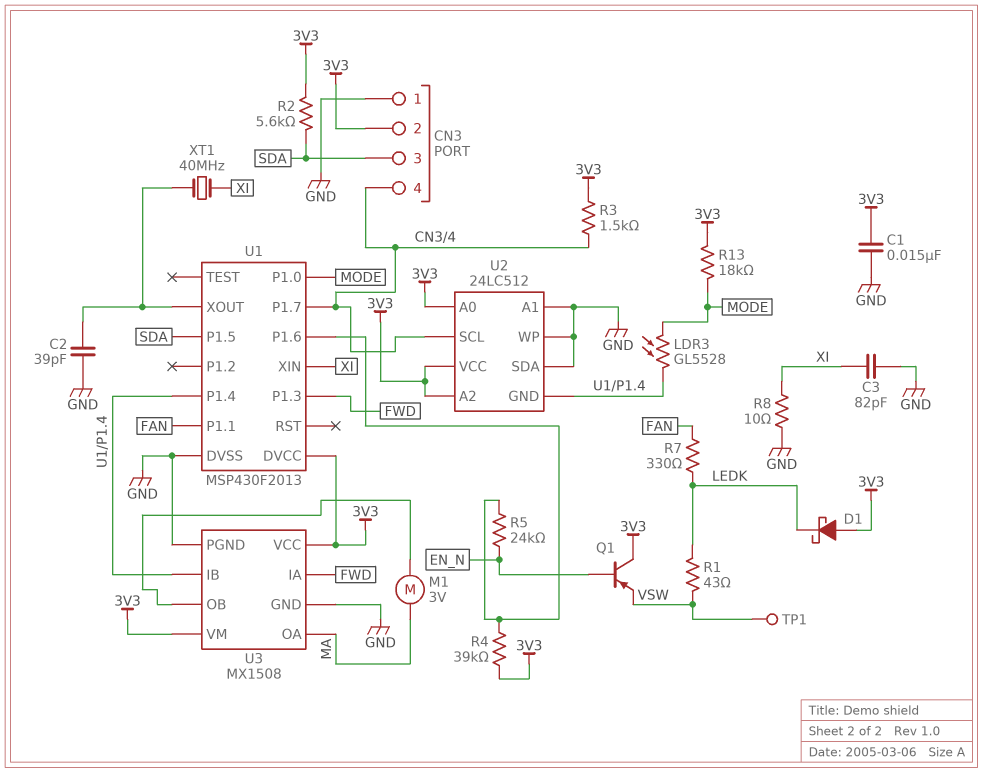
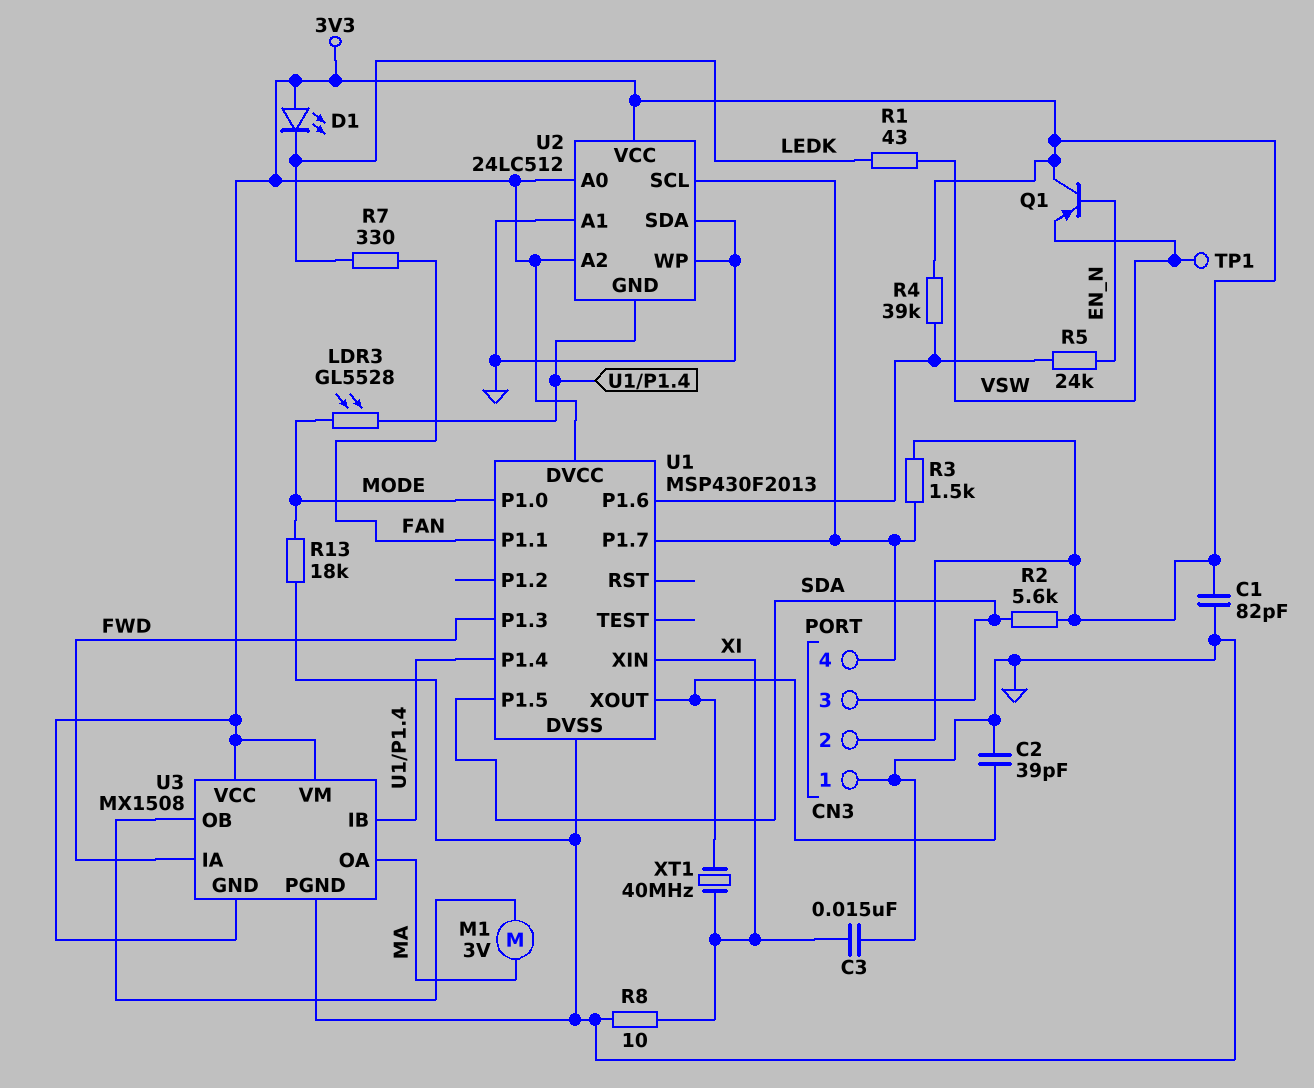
C1: 15nF (3V3, GND) -> 82pF (3V3, GND)
C3: 82pF (GND, XI) -> 15nF (GND, XI)
D1: schottky (A 3V3, K LEDK) -> LED (A 3V3, K LEDK)
R13: 18k (3V3, MODE) -> 18k (GND, MODE)
U3 pin GND: GND -> 3V3

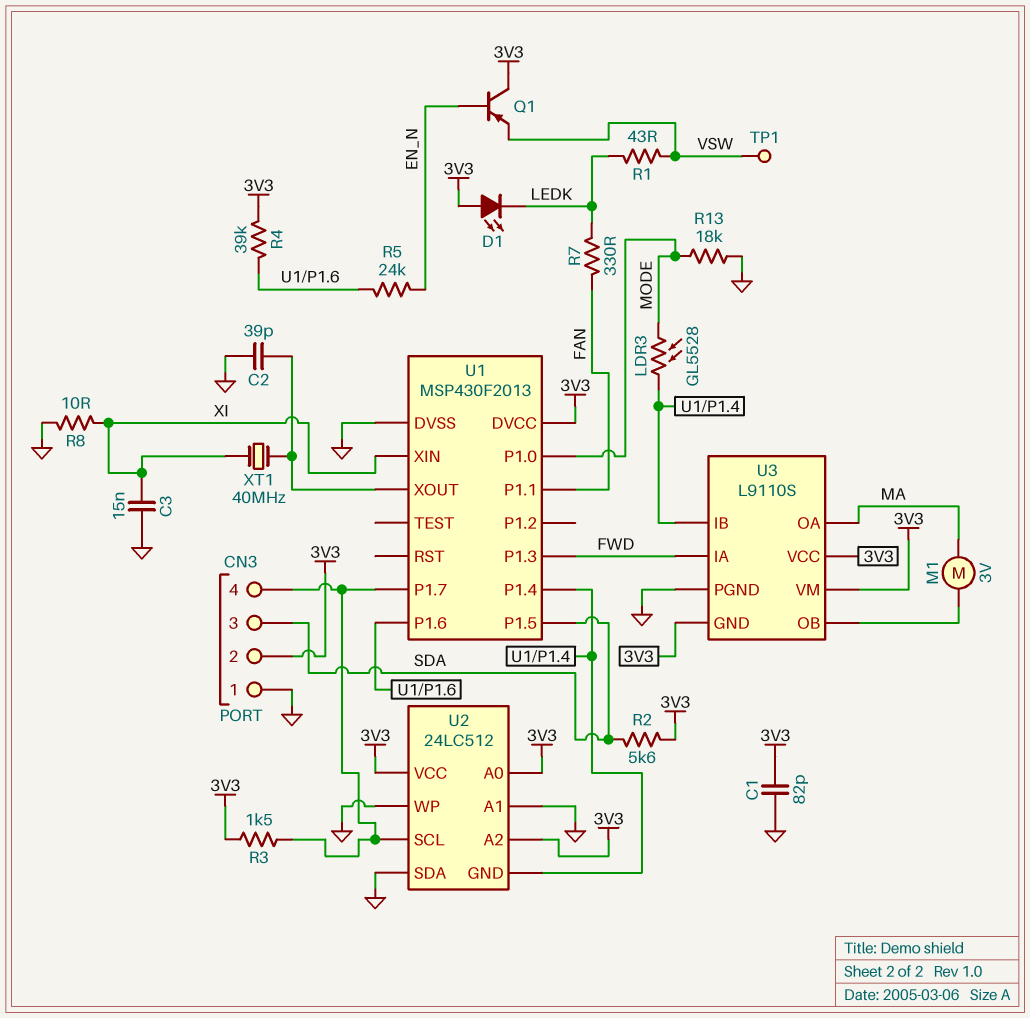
U3: MX1508 -> L9110S

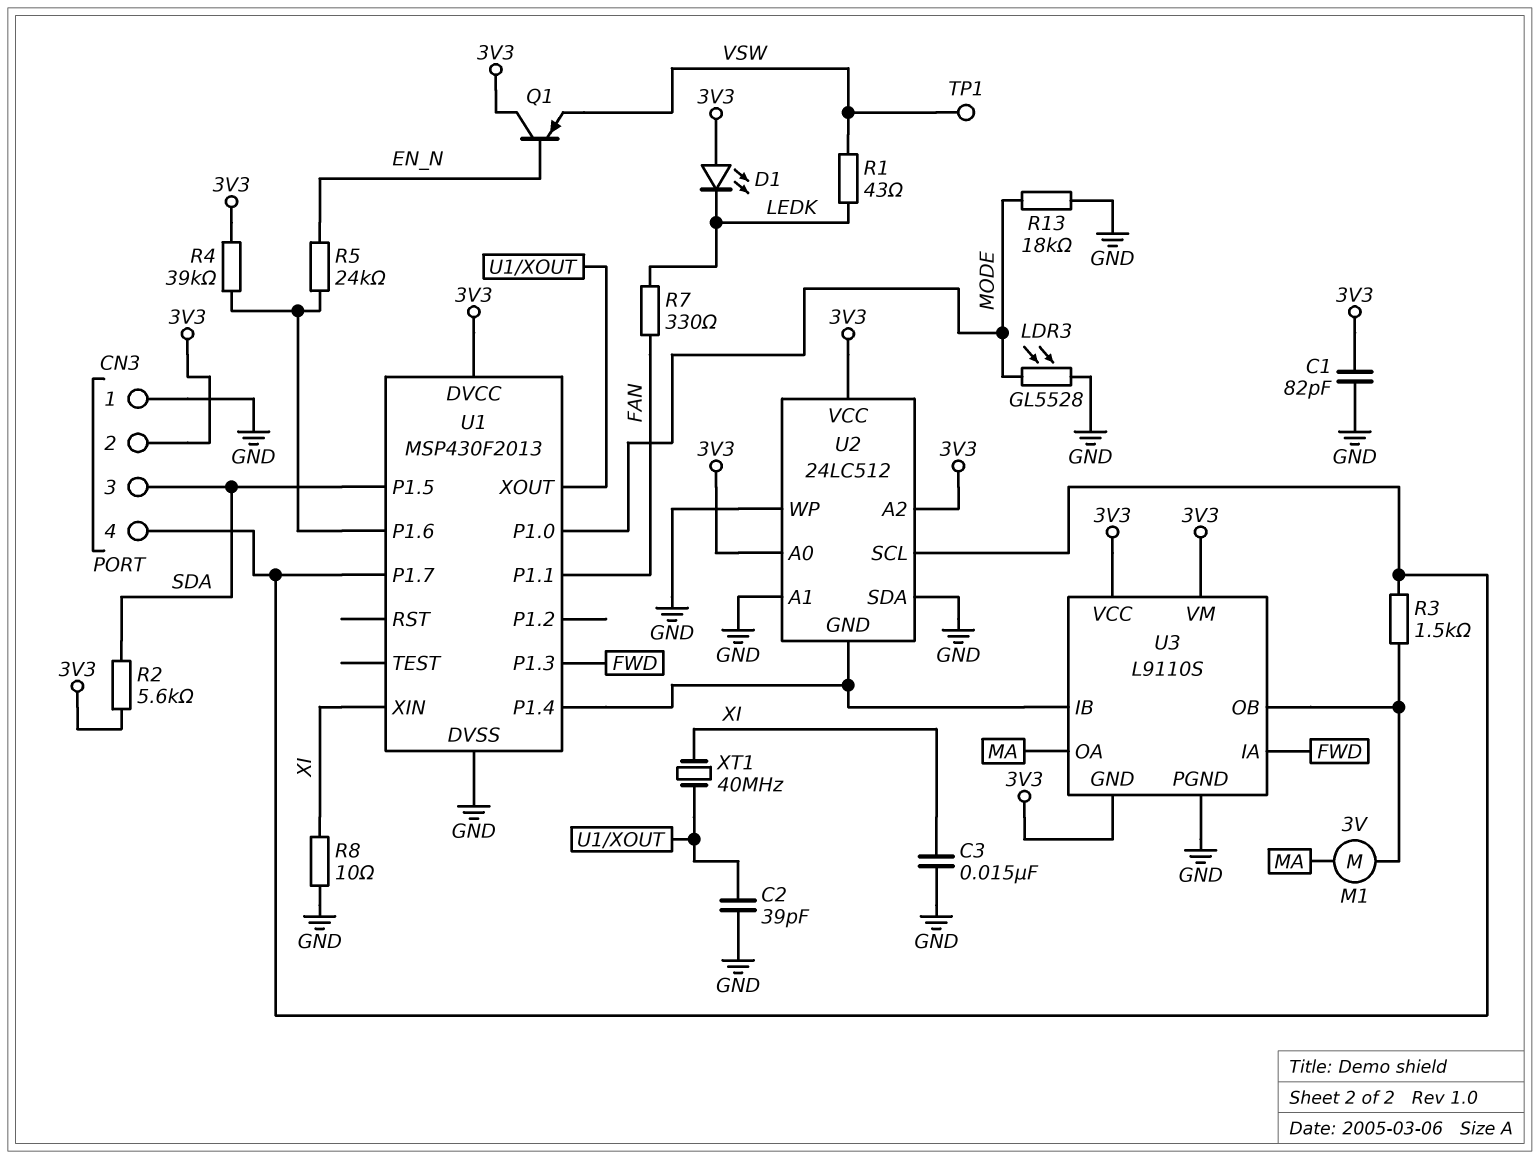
LDR3: GL5528 (MODE, U1/P1.4) -> GL5528 (GND, MODE)
R3: 1.5k (3V3, CN3/4) -> 1.5k (CN3/4, U3/OB)

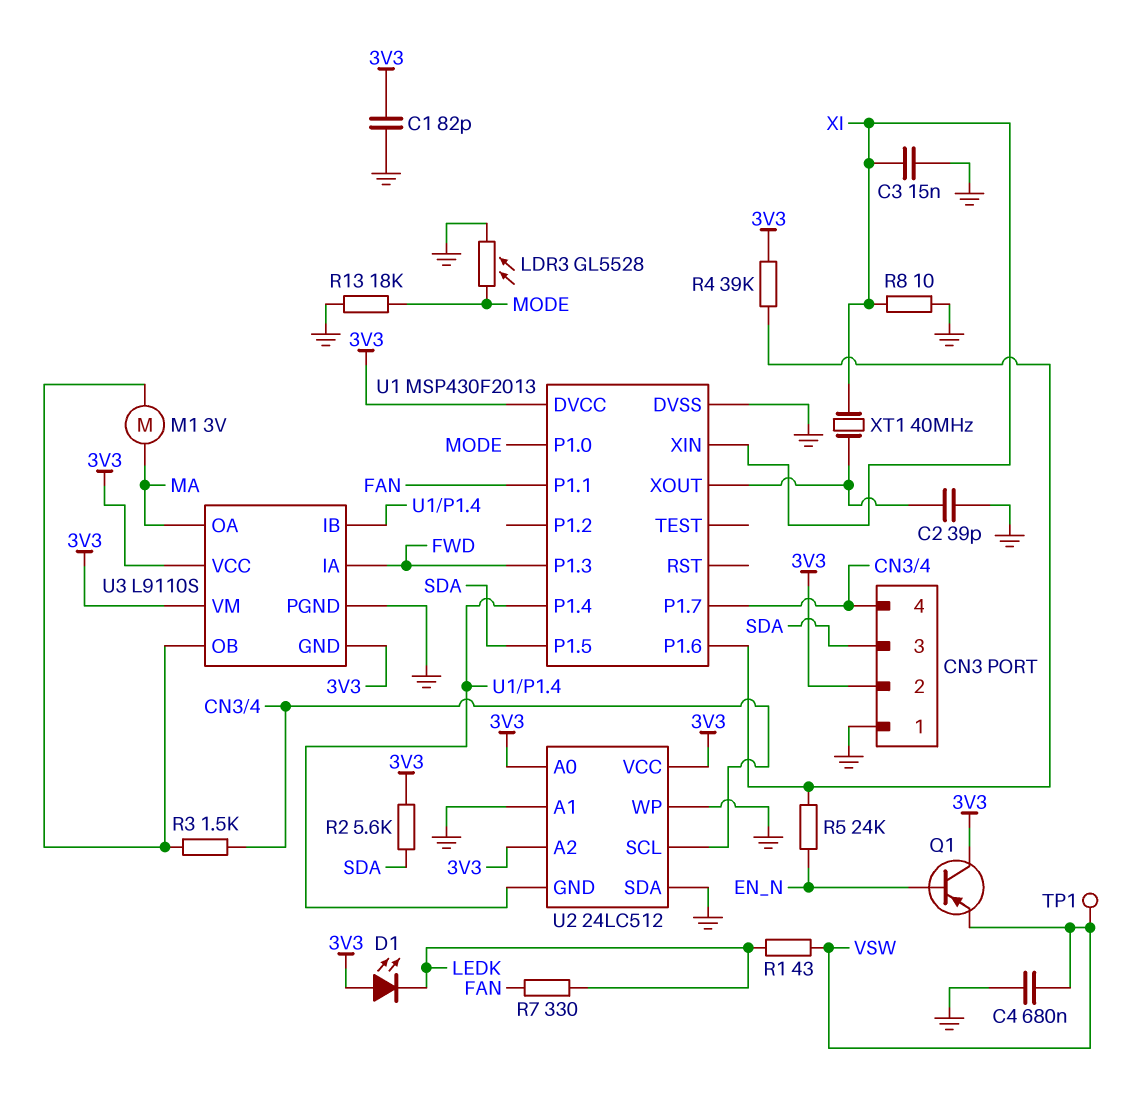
C4: none -> 680nF (GND, VSW)

